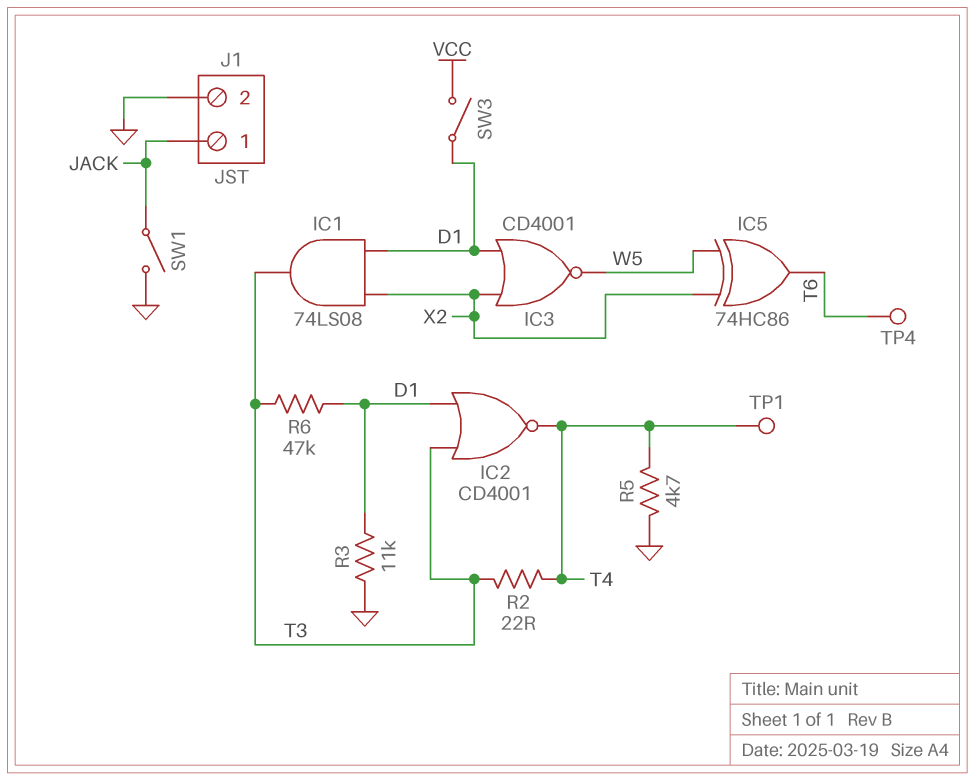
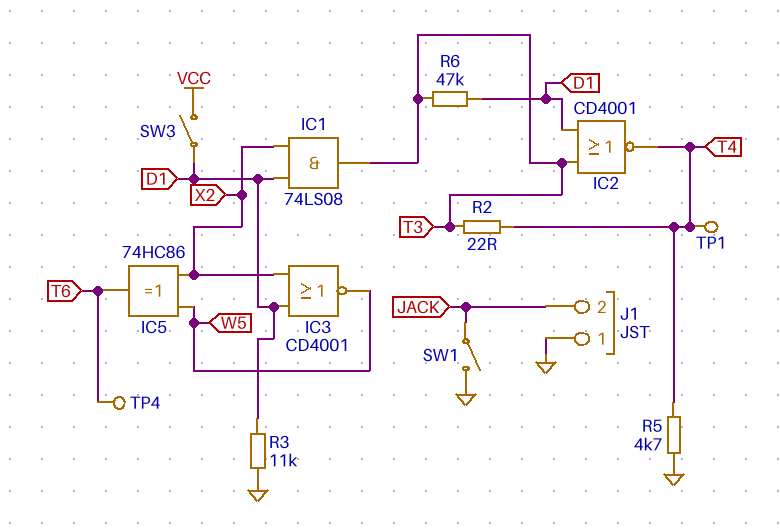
J1 pin 1: JACK -> GND
J1 pin 2: GND -> JACK

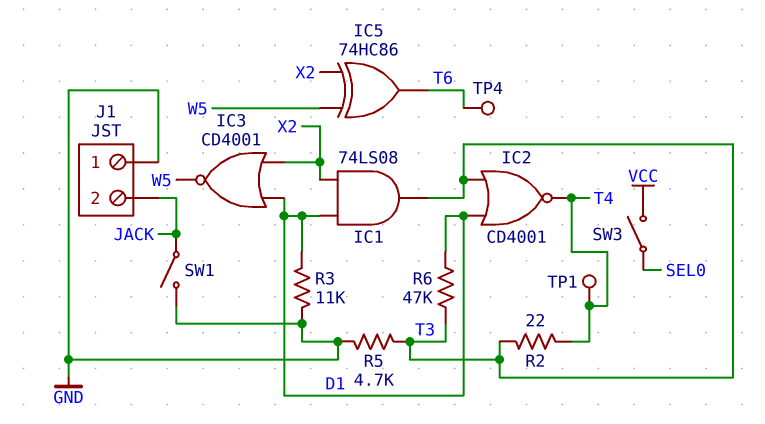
R5: 4.7k (GND, T4) -> 4.7k (GND, T3)
SW3: switch (D1, VCC) -> switch (SEL0, VCC)

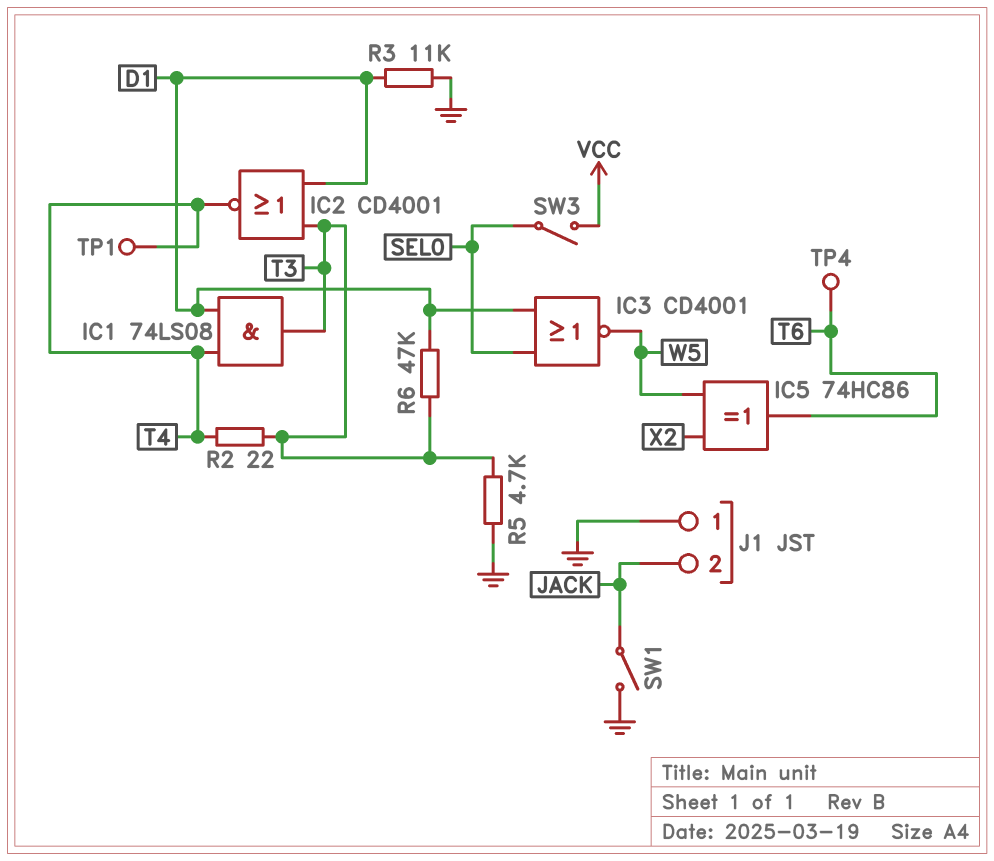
IC1: AND 74LS08 (in D1, in X2, out T3) -> AND 74LS08 (in D1, in T4, out T3)
IC3: NOR CD4001 (in D1, in X2, out W5) -> NOR CD4001 (in D1, in SEL0, out W5)

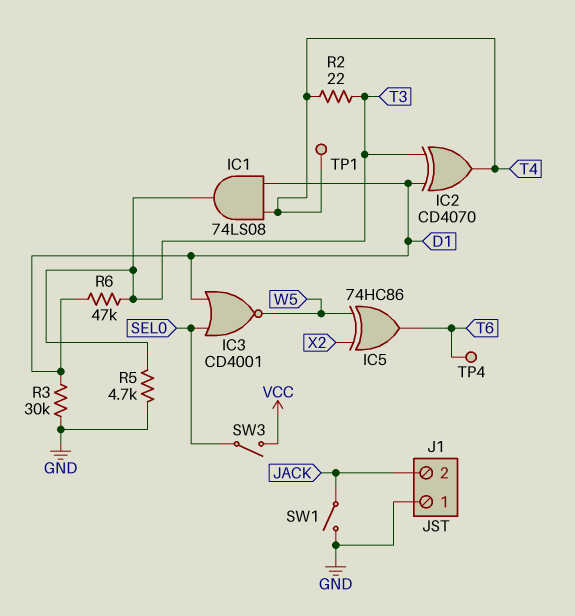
IC2: NOR CD4001 (in D1, in T3, out T4) -> XOR CD4070 (in D1, in T3, out T4)
R3: 11k (D1, GND) -> 30k (D1, GND)

